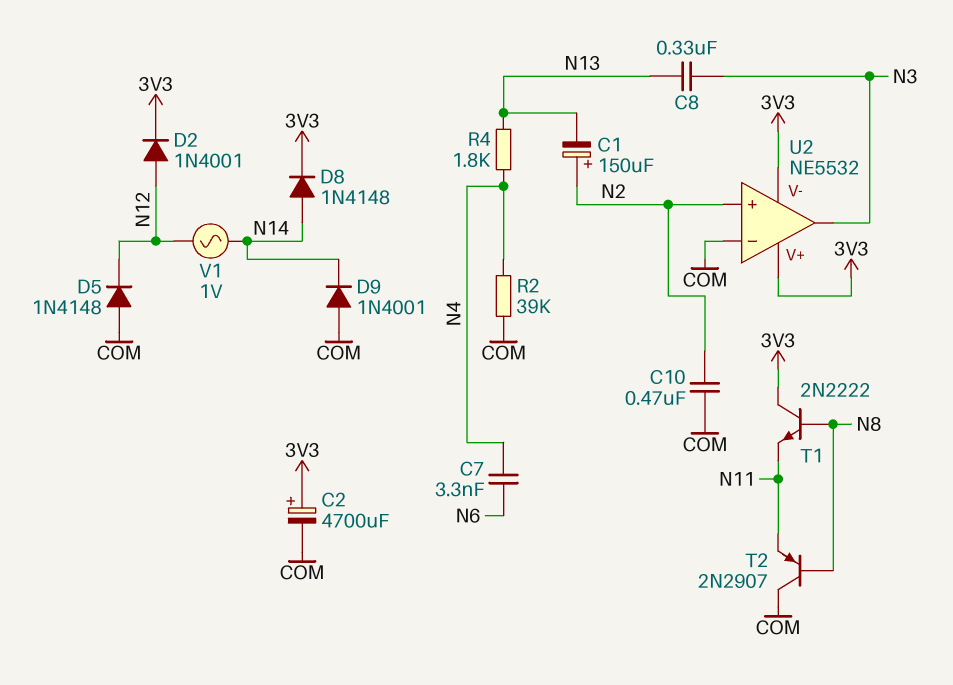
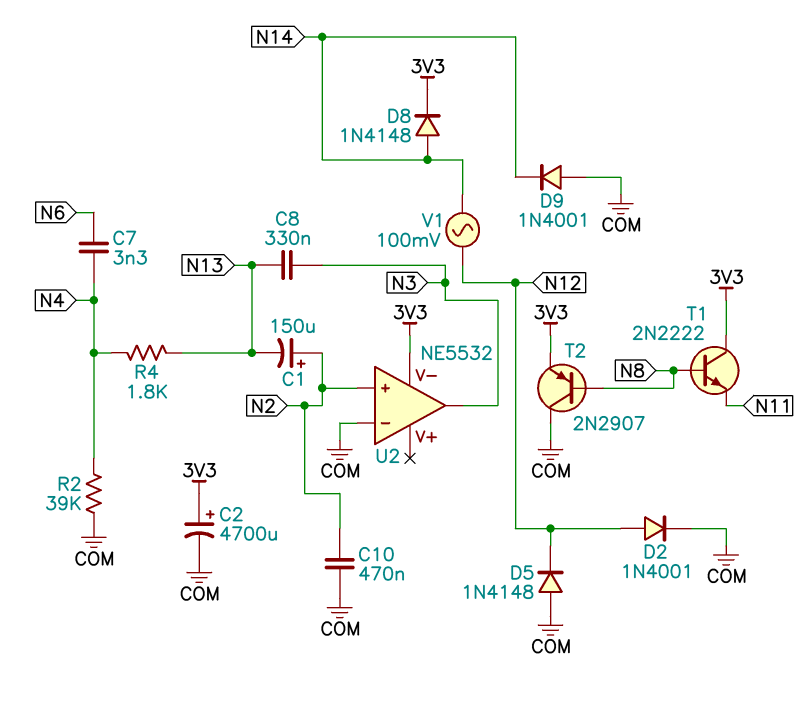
D2: diode 1N4001 (A N12, K 3V3) -> diode 1N4001 (A N12, K COM)
T2: PNP 2N2907 (B N8, C COM, E N11) -> PNP 2N2907 (B N8, C COM, E 3V3)
U2 pin V+: 3V3 -> none
V1: AC 1V (N12, N14) -> AC 100mV (N12, N14)

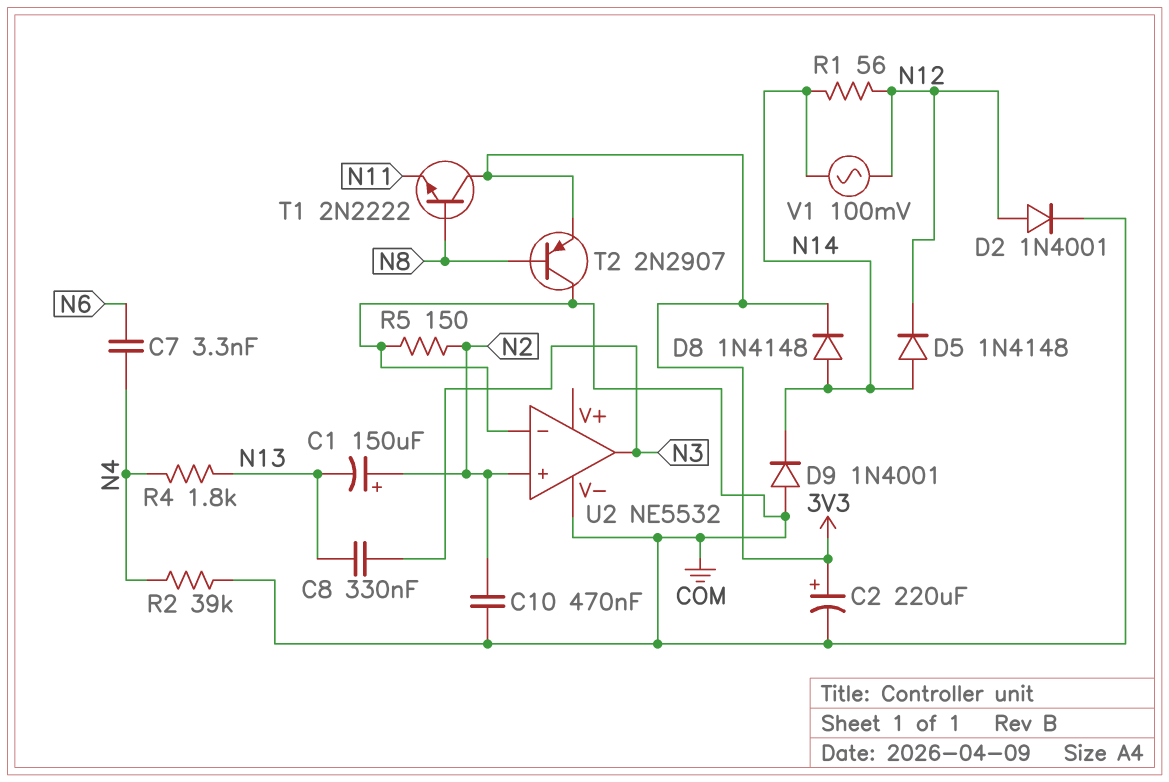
C2: 4700uF (plus 3V3, minus COM) -> 220uF (plus 3V3, minus COM)
D5: diode 1N4148 (A COM, K N12) -> diode 1N4148 (A N14, K N12)
R1: none -> 56 (N12, N14)
R5: none -> 150 (COM, N2)
U2 pin V-: 3V3 -> COM

